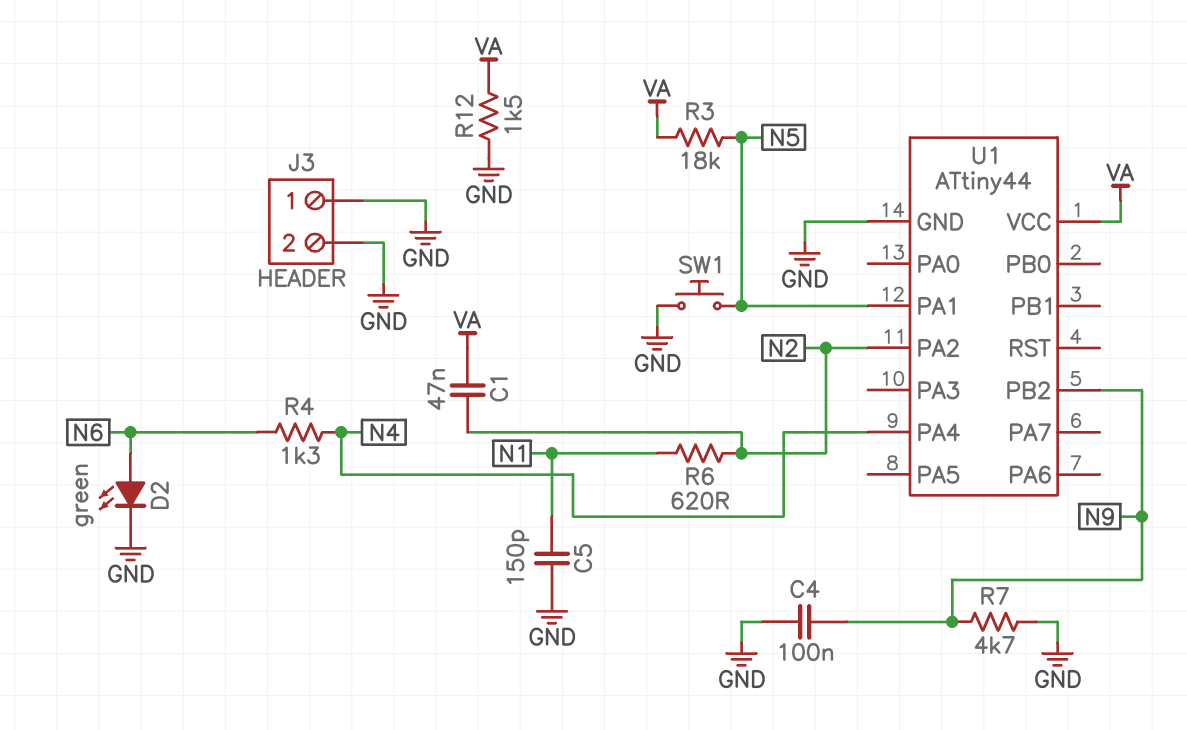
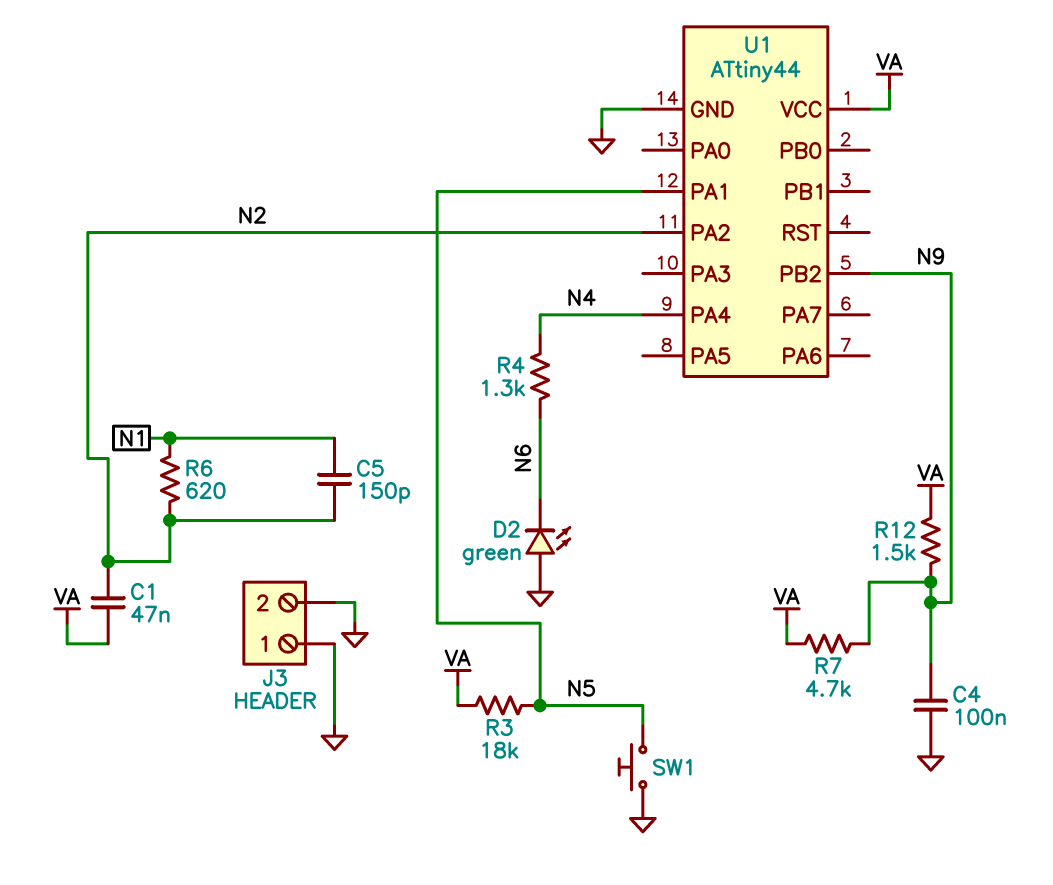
C5: 150pF (GND, N1) -> 150pF (N1, N2)
D2: LED green (A N6, K GND) -> LED green (A GND, K N6)
R7: 4.7k (GND, N9) -> 4.7k (N9, VA)
R12: 1.5k (GND, VA) -> 1.5k (N9, VA)

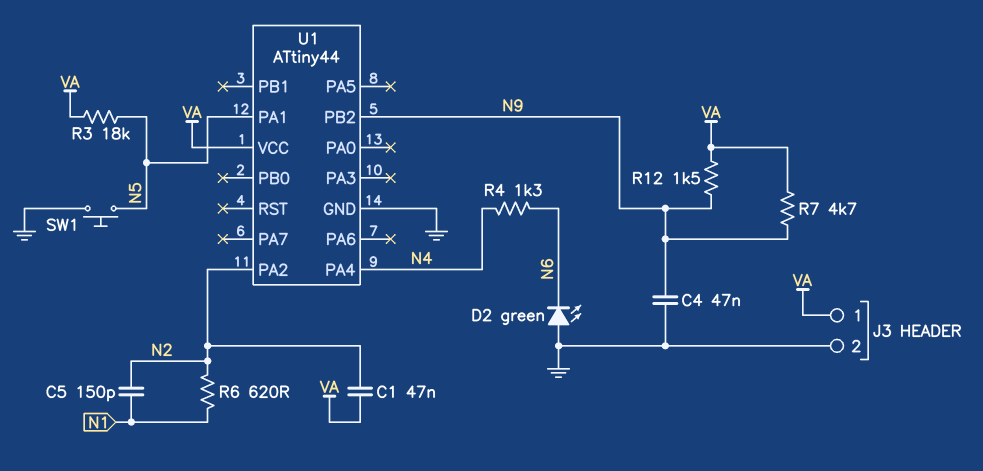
C4: 100nF (GND, N9) -> 47nF (GND, N9)
J3 pin 1: GND -> VA

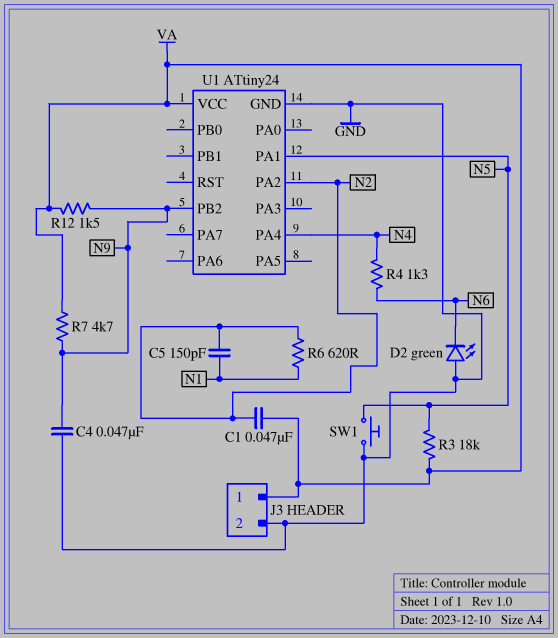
U1: ATtiny44 -> ATtiny24

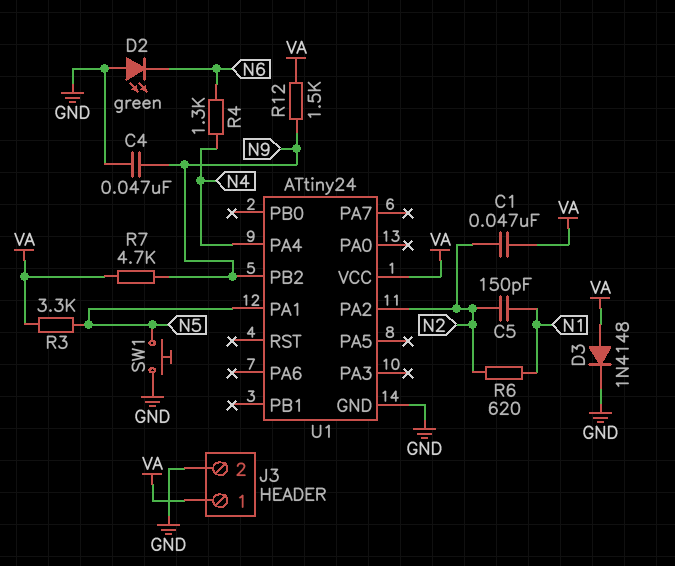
D3: none -> diode 1N4148 (A VA, K GND)
R3: 18k (N5, VA) -> 3.3k (N5, VA)

